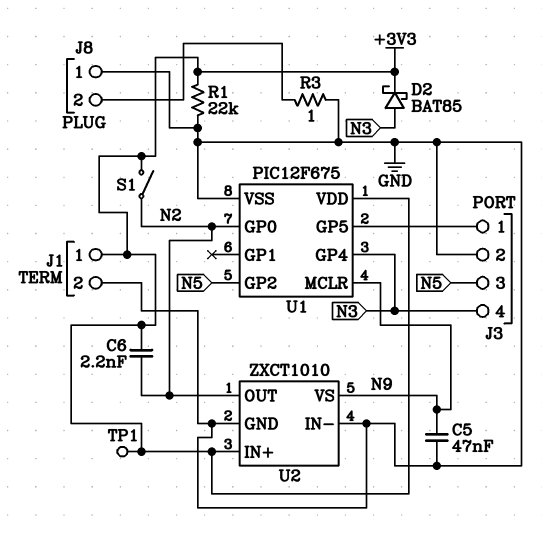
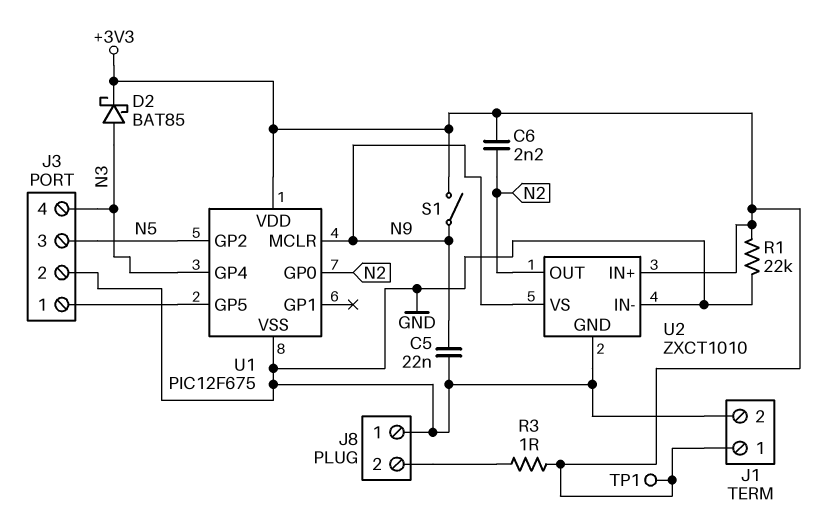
C5: 47nF (GND, N9) -> 22nF (GND, N9)
R3: 1 (GND, J8/2) -> 1 (+3V3, J8/2)
S1: switch (+3V3, N2) -> switch (+3V3, N9)

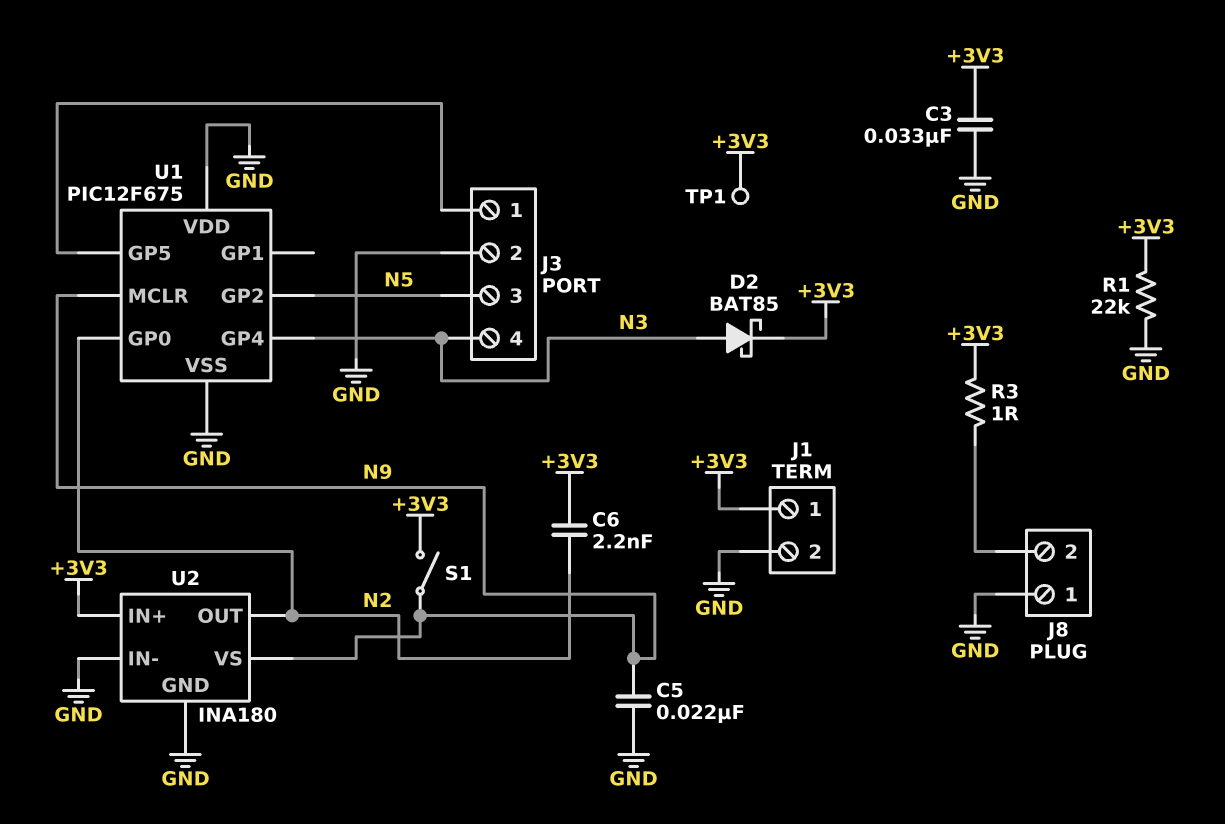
C3: none -> 33nF (+3V3, GND)
U1 pin VDD: +3V3 -> GND
U2: ZXCT1010 -> INA180

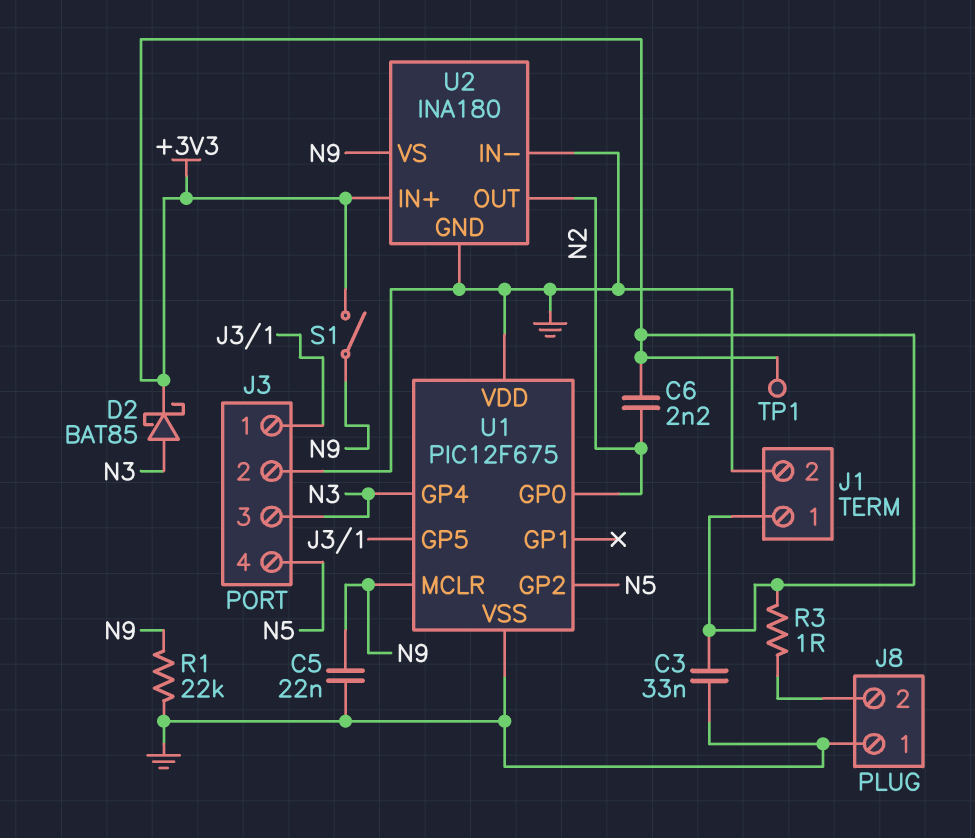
J3 pin 3: N5 -> N3
J3 pin 4: N3 -> N5
R1: 22k (+3V3, GND) -> 22k (GND, N9)

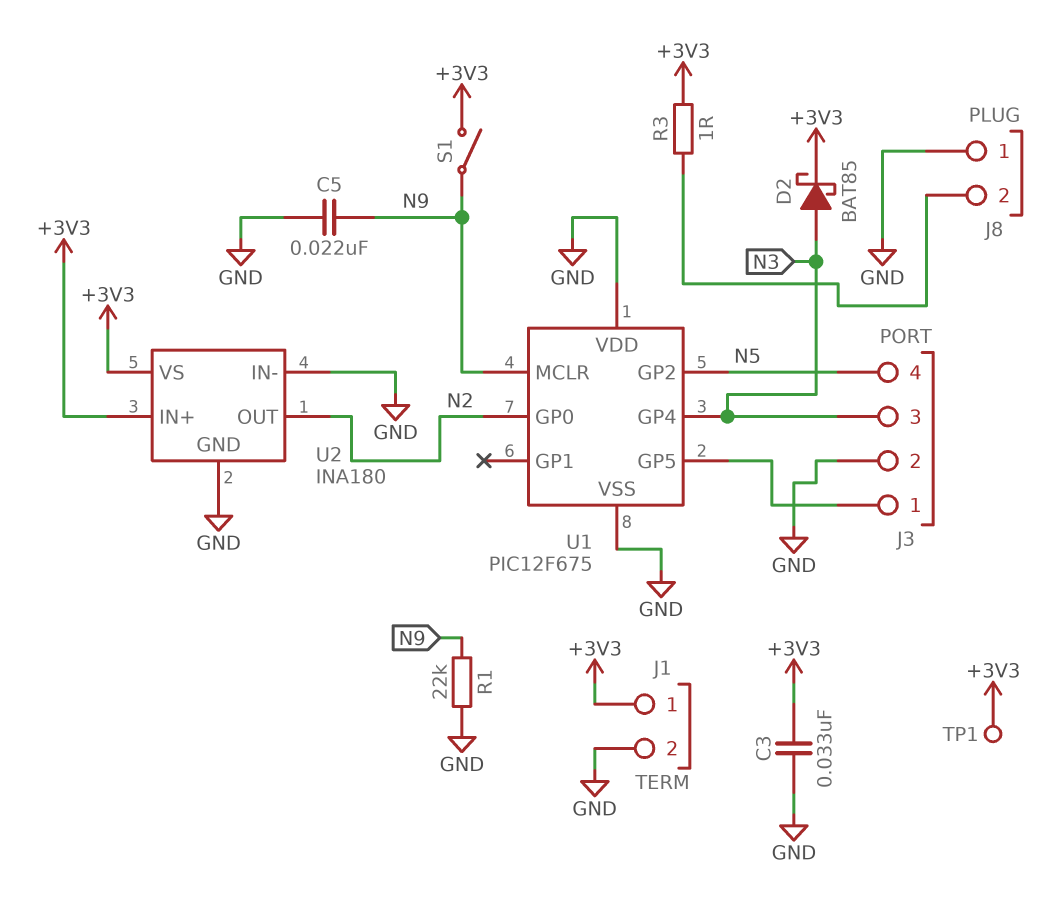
C6: 2.2nF (+3V3, N2) -> none
U2 pin VS: N9 -> +3V3

